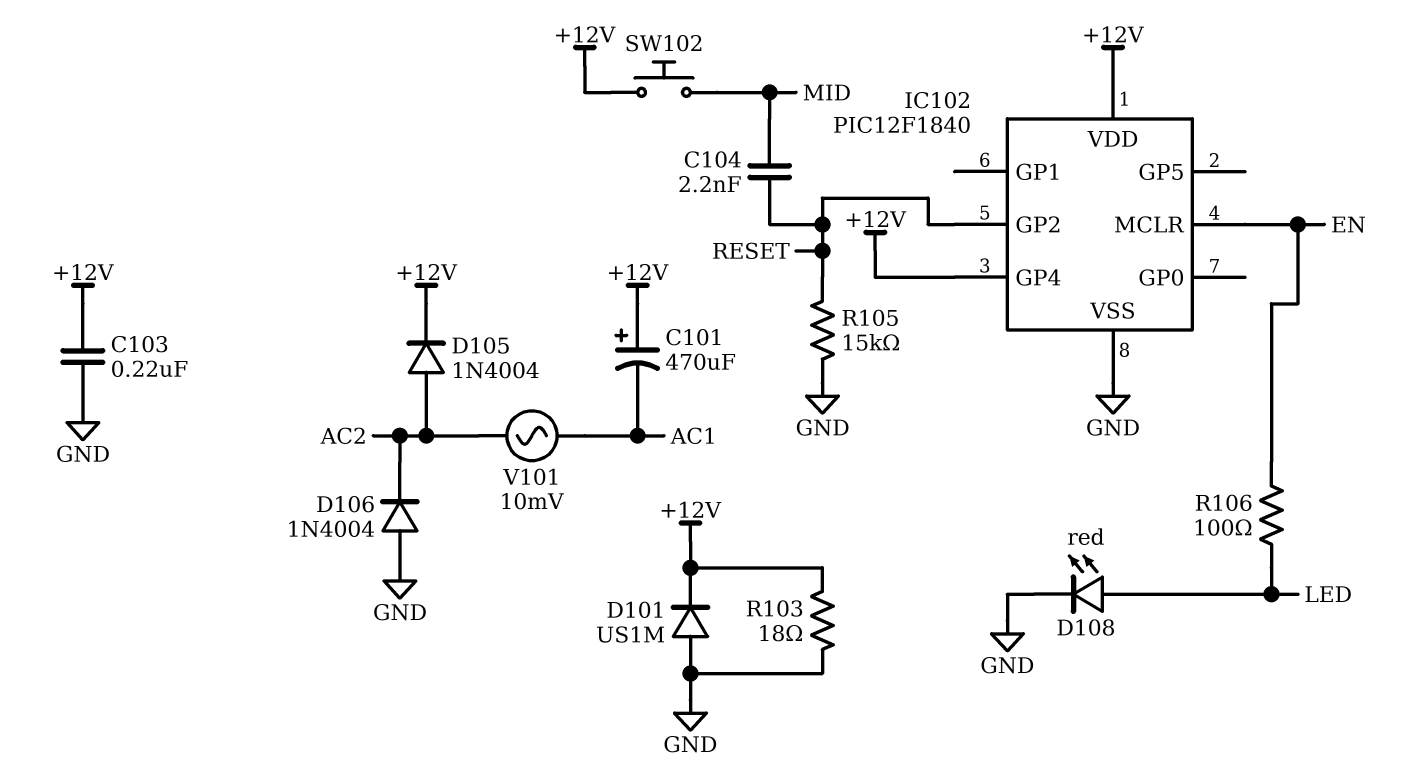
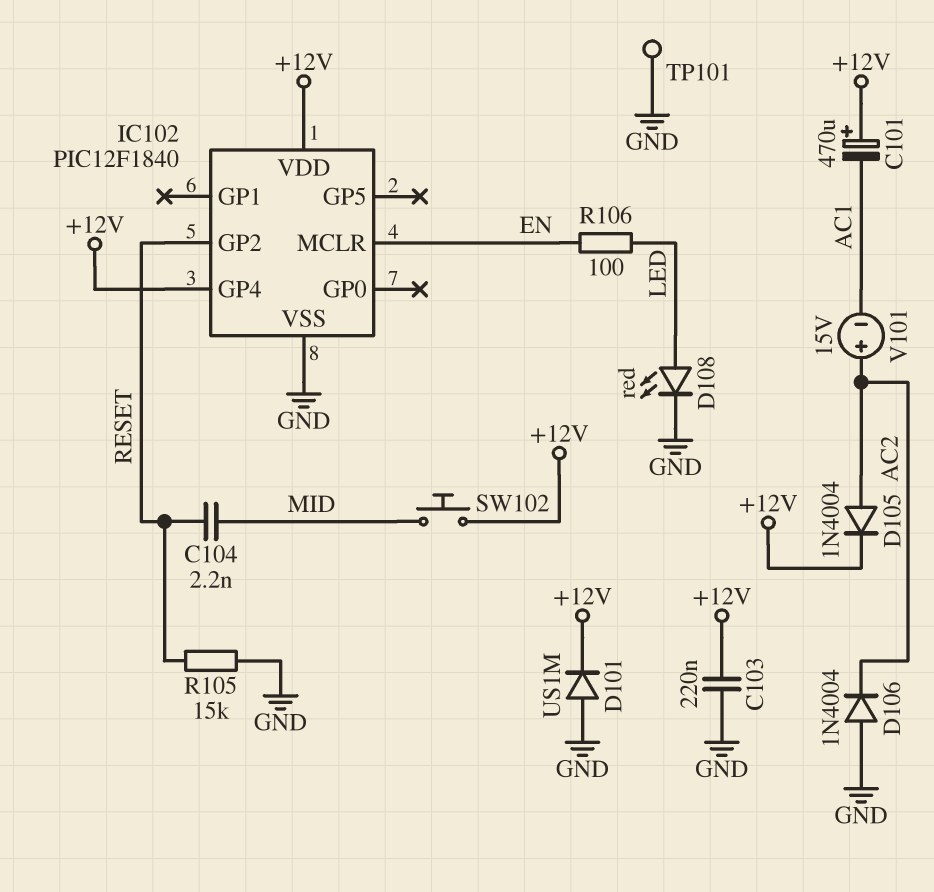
R103: 18 (+12V, GND) -> none
TP101: none -> test point (GND)
V101: AC 10mV (AC1, AC2) -> 15V (plus AC2, minus AC1)

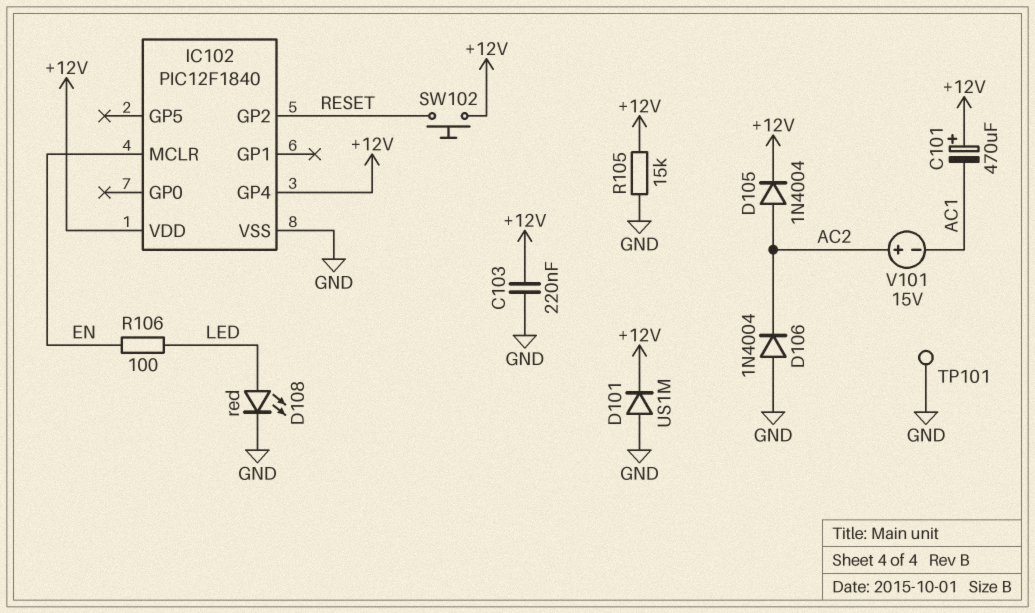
C104: 2.2nF (MID, RESET) -> none
R105: 15k (GND, RESET) -> 15k (+12V, GND)
SW102: button (+12V, MID) -> button (+12V, RESET)

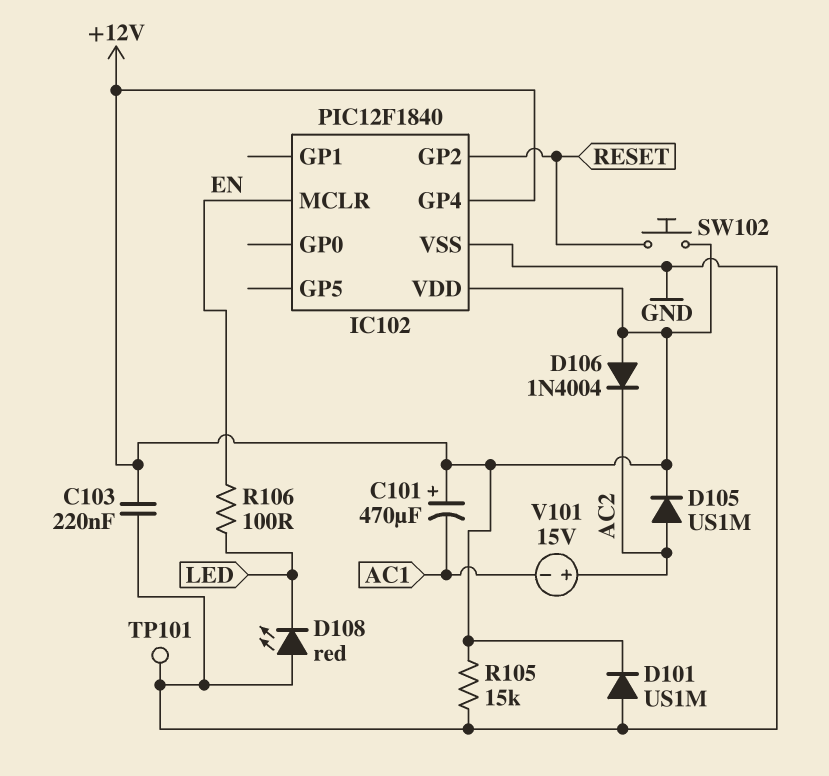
D105: diode 1N4004 (A AC2, K +12V) -> diode US1M (A AC2, K +12V)
D106: diode 1N4004 (A GND, K AC2) -> diode 1N4004 (A +12V, K AC2)
D108: LED red (A LED, K GND) -> LED red (A GND, K LED)

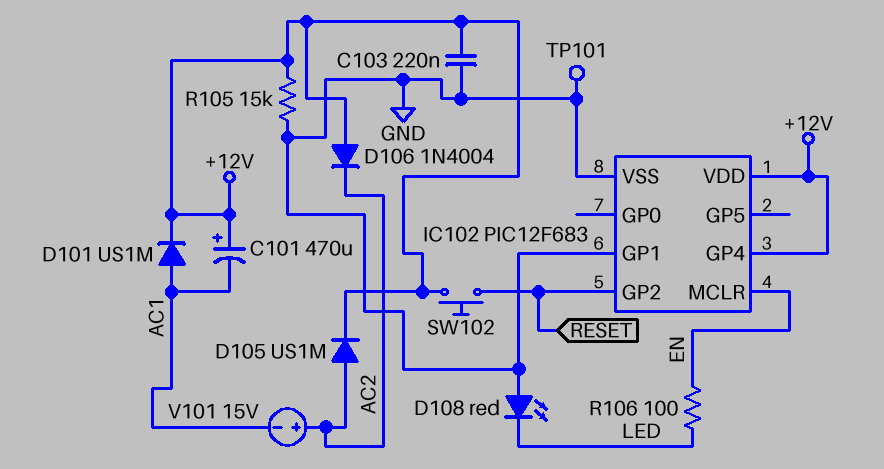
D101: diode US1M (A GND, K +12V) -> diode US1M (A AC1, K +12V)
IC102: PIC12F1840 -> PIC12F683
IC102 pin GP1: none -> GND

